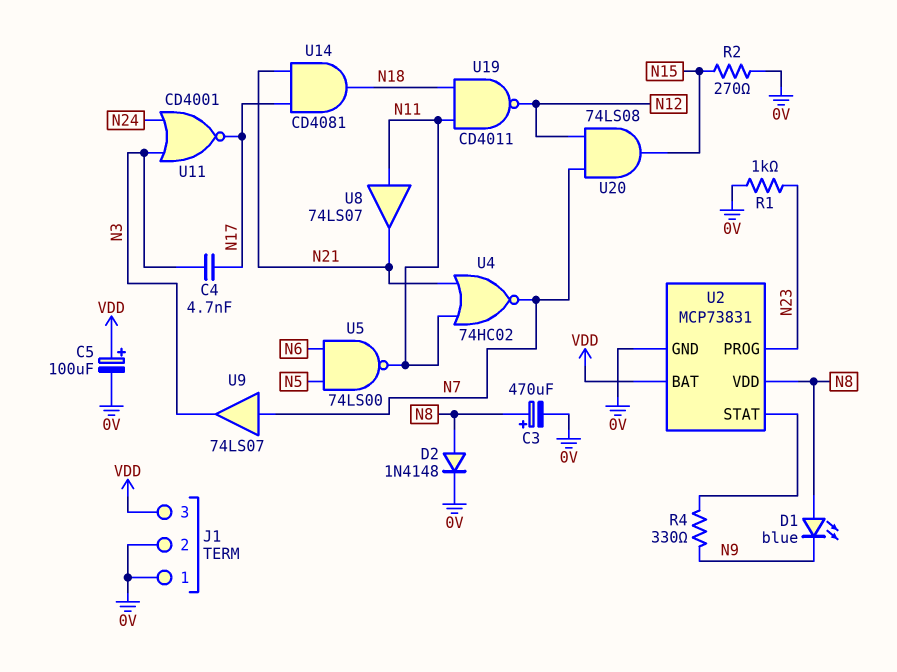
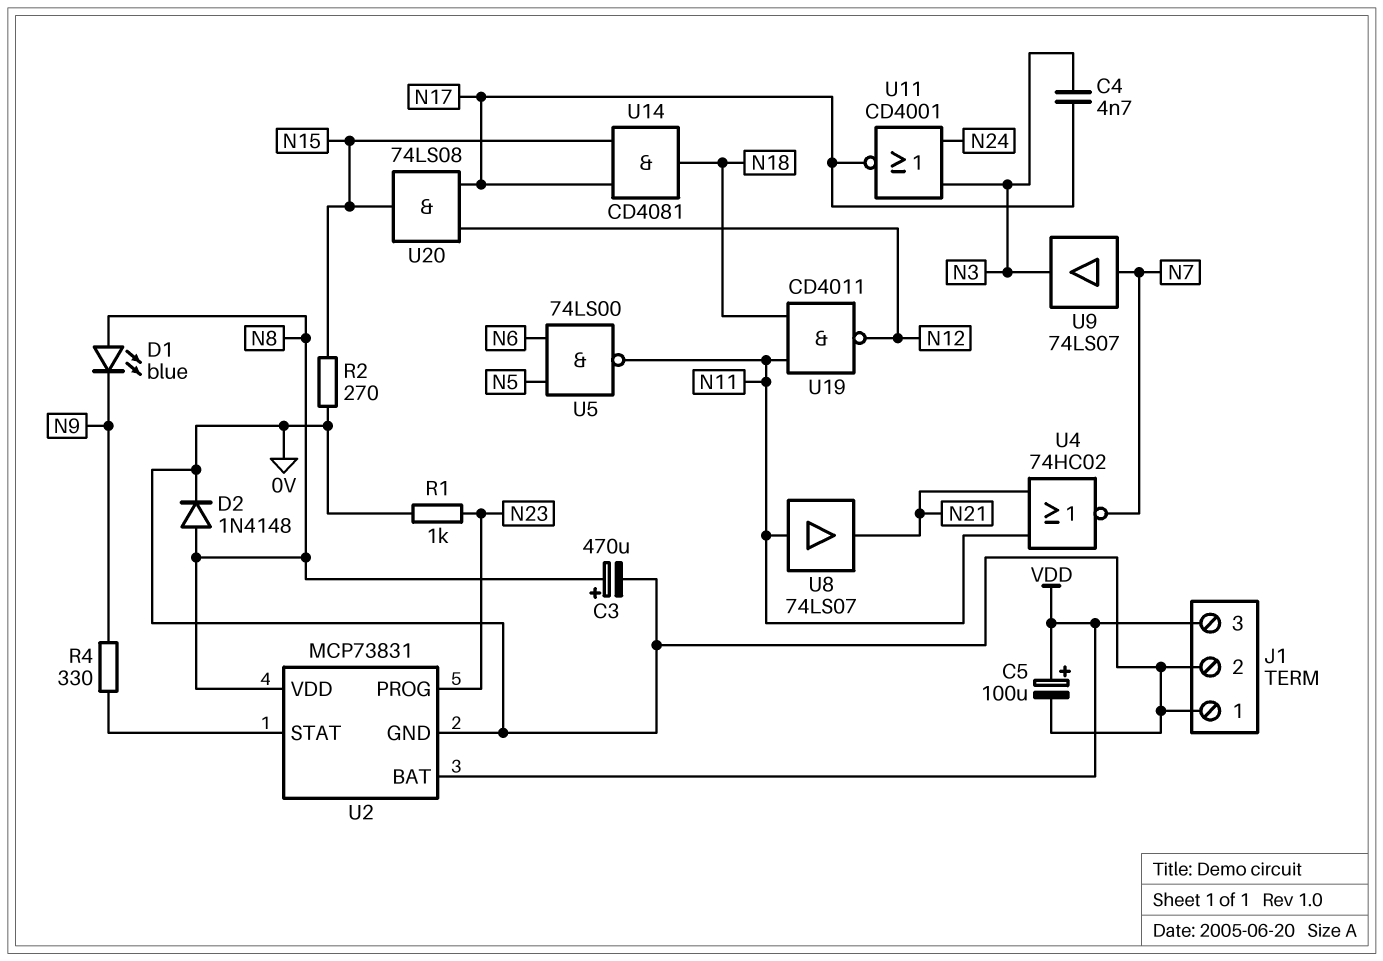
U14: AND CD4081 (in N17, in N21, out N18) -> AND CD4081 (in N15, in N17, out N18)
U20: AND 74LS08 (in N7, in N12, out N15) -> AND 74LS08 (in N12, in N17, out N15)

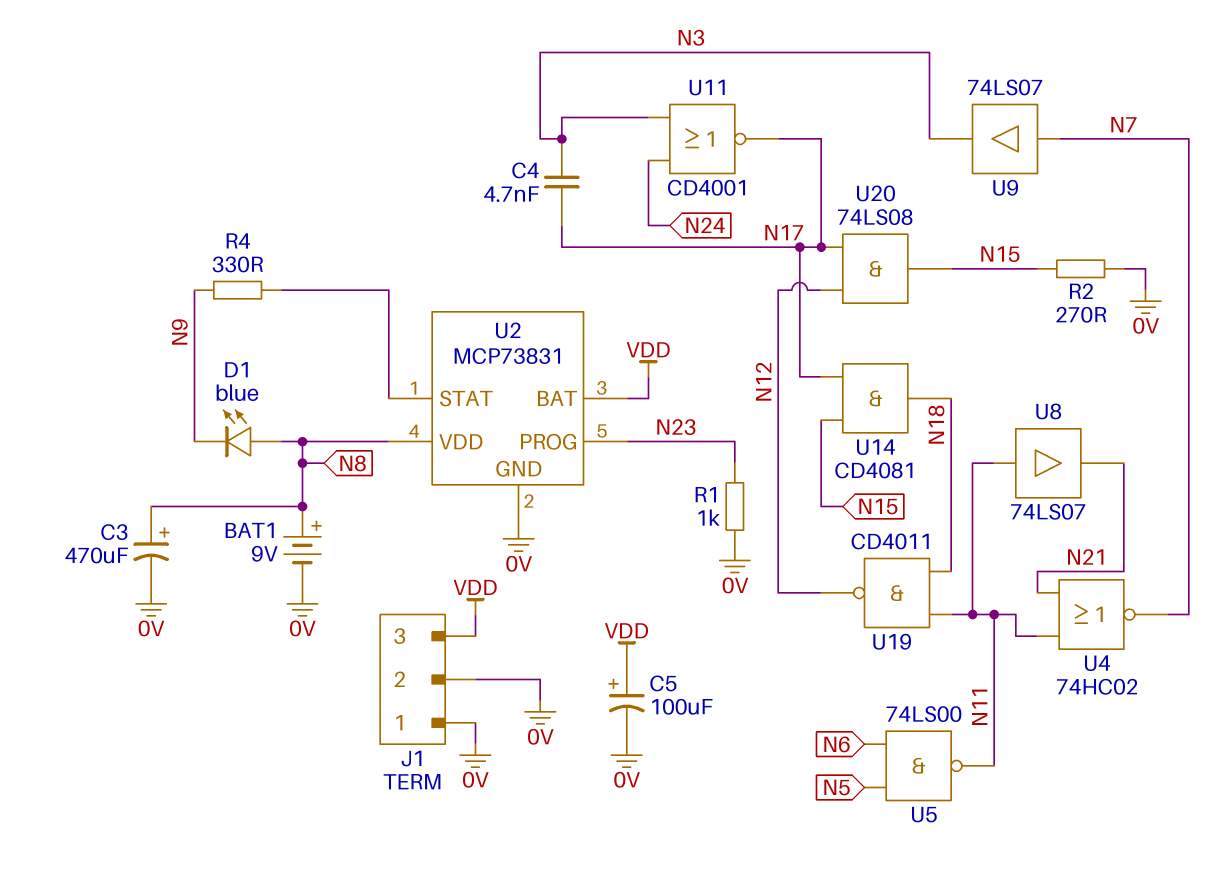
BAT1: none -> 9V (plus N8, minus 0V)
D2: diode 1N4148 (A N8, K 0V) -> none

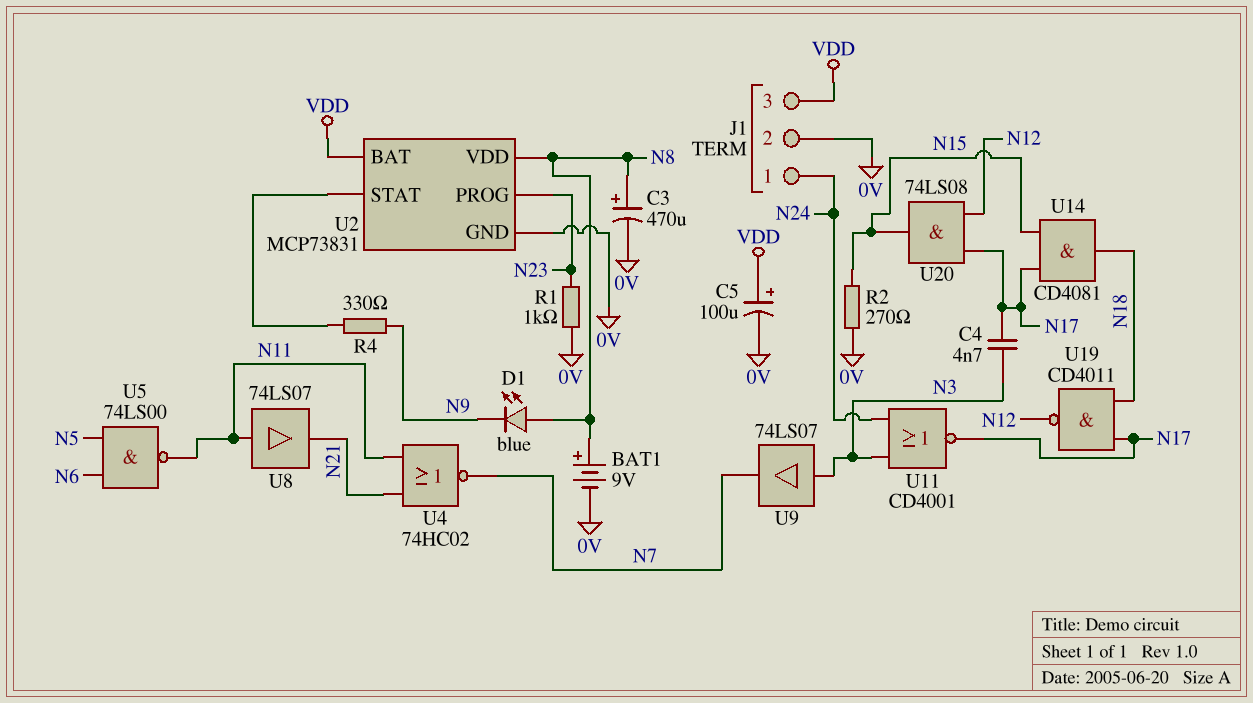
J1 pin 1: 0V -> N24
U9: buffer 74LS07 (in N7, out N3) -> buffer 74LS07 (in N3, out N7)
U19: NAND CD4011 (in N11, in N18, out N12) -> NAND CD4011 (in N17, in N18, out N12)

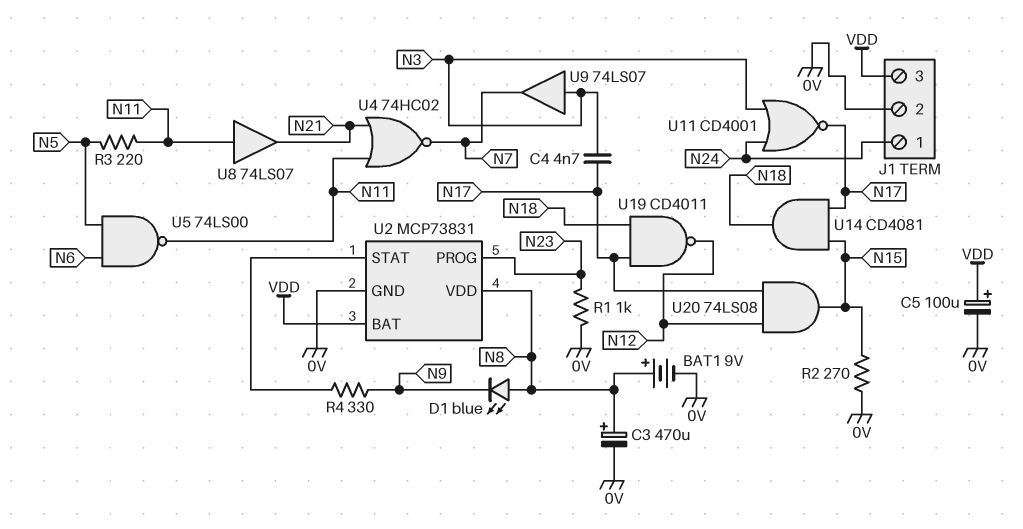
R3: none -> 220 (N5, N11)

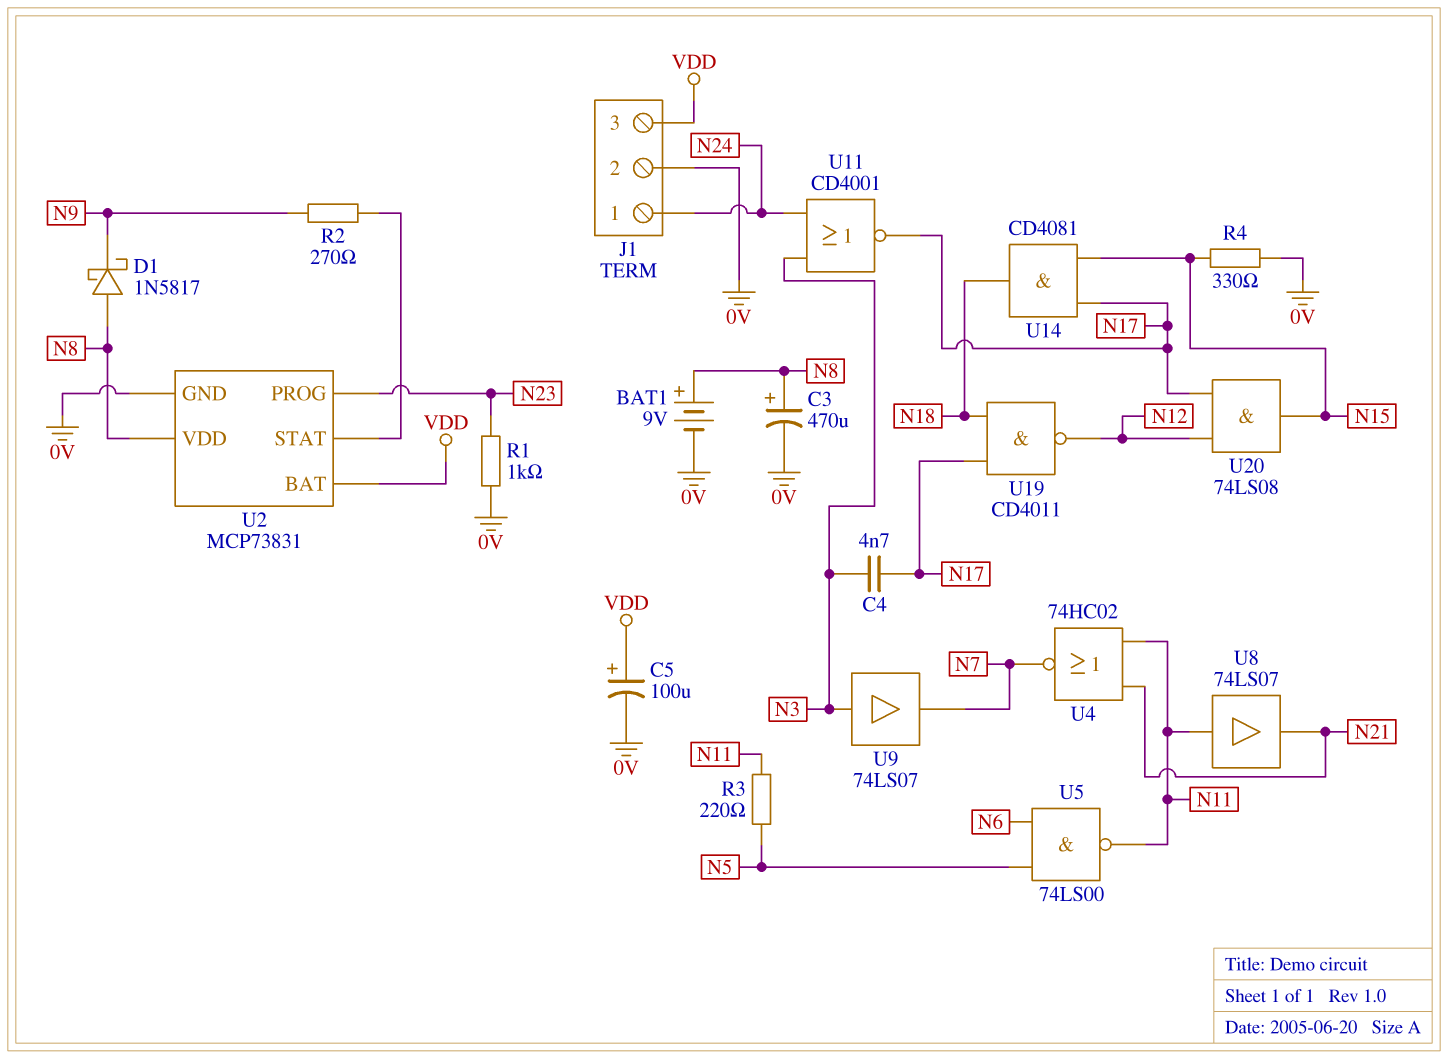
D1: LED blue (A N8, K N9) -> schottky 1N5817 (A N8, K N9)
R2: 270 (0V, N15) -> 270 (N9, U2/STAT)
R4: 330 (N9, U2/STAT) -> 330 (0V, N15)

